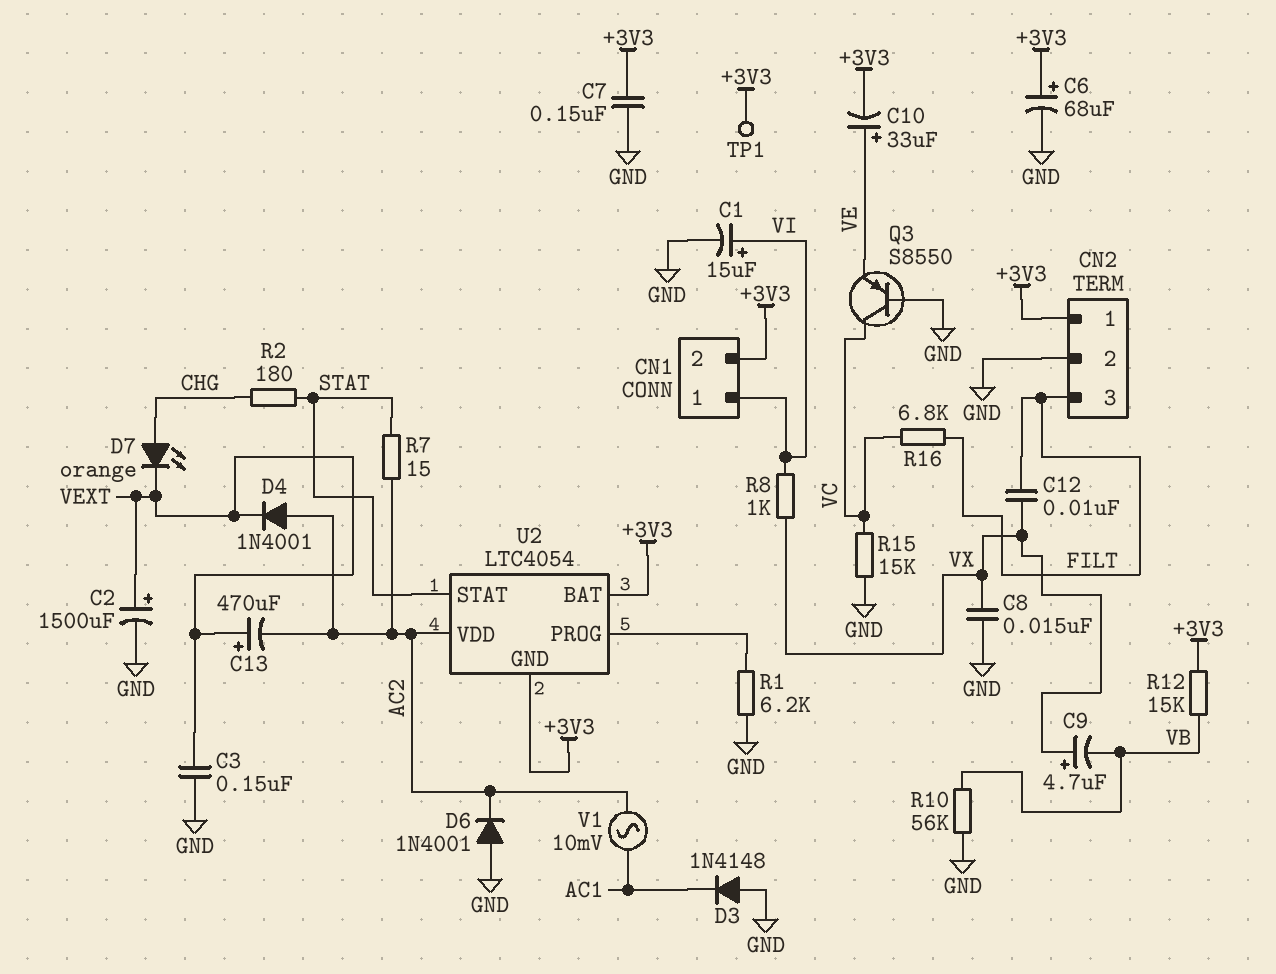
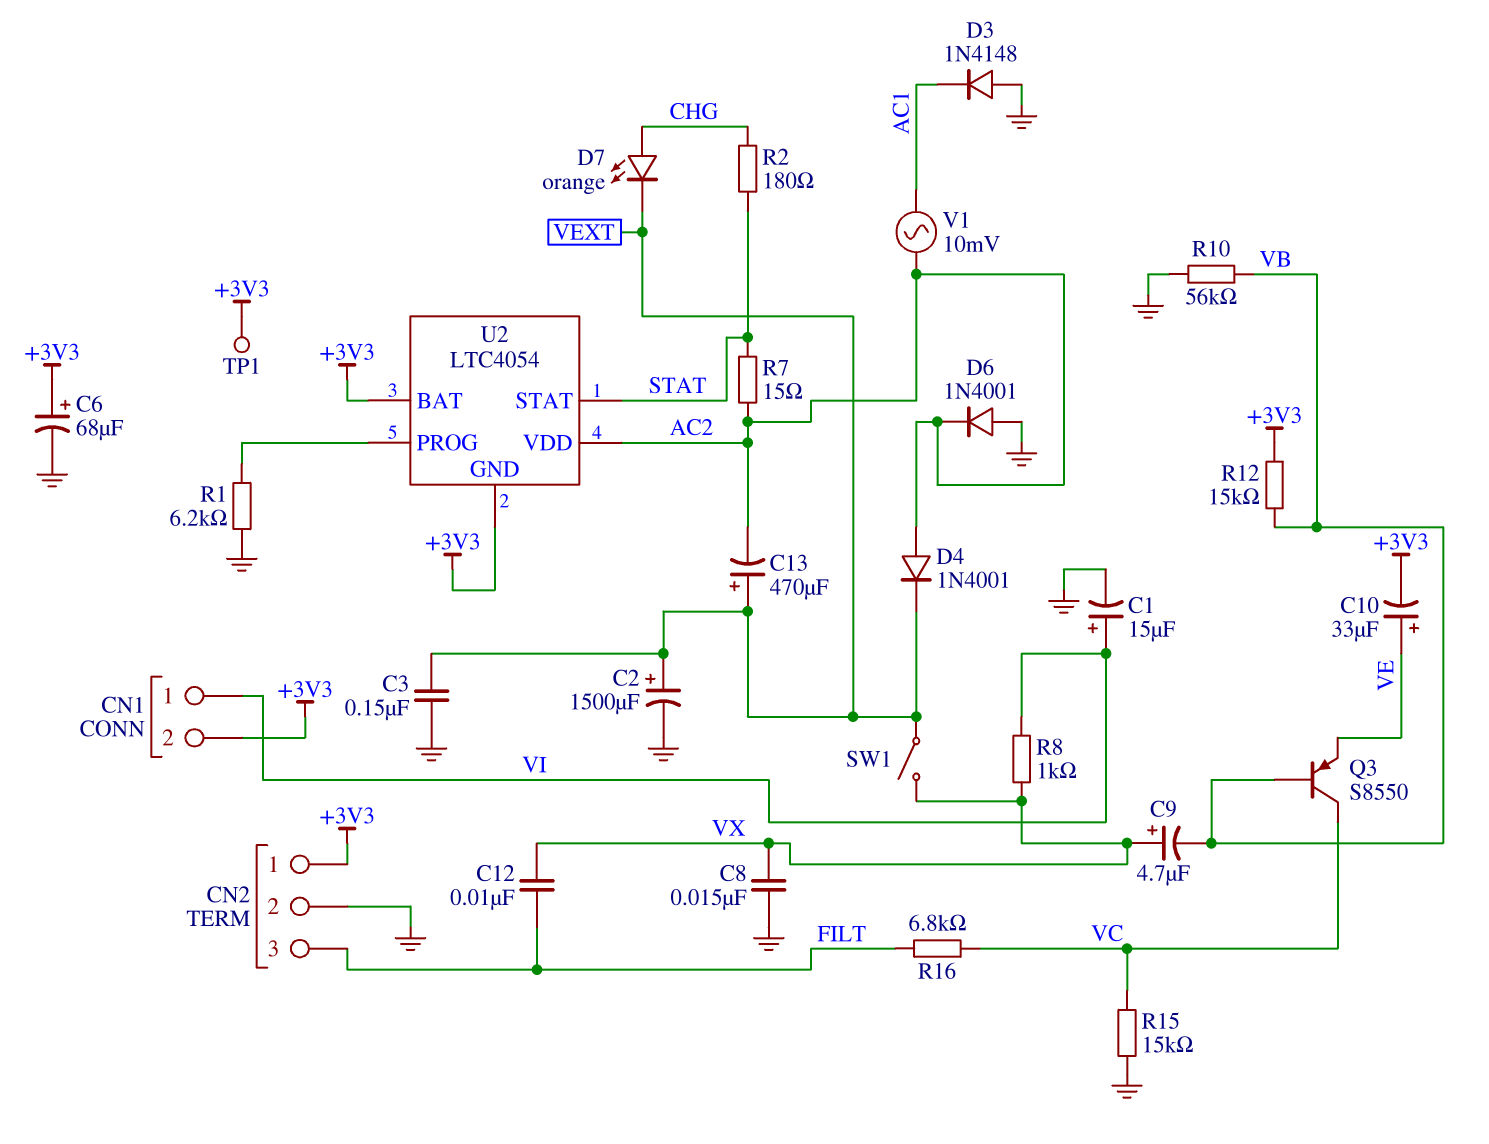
C7: 150nF (+3V3, GND) -> none
Q3: PNP S8550 (B GND, C VC, E VE) -> PNP S8550 (B VB, C VC, E VE)
SW1: none -> switch (VEXT, VX)

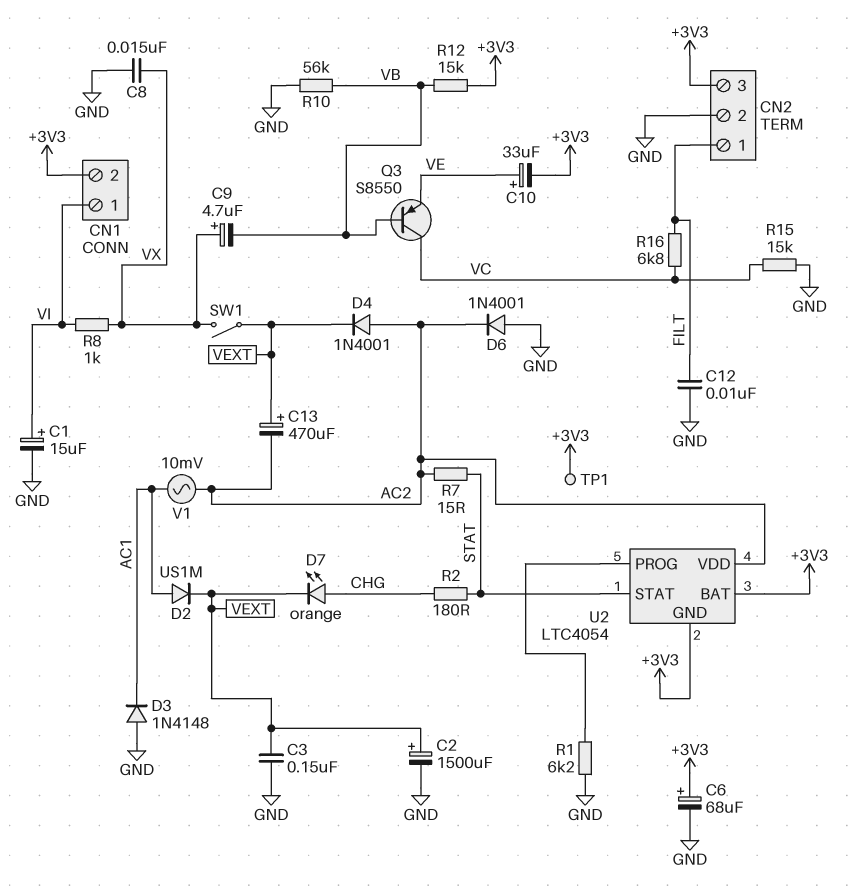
C12: 10nF (FILT, VX) -> 10nF (FILT, GND)
CN2 pin 1: +3V3 -> FILT
CN2 pin 3: FILT -> +3V3
D2: none -> diode US1M (A AC1, K VEXT)

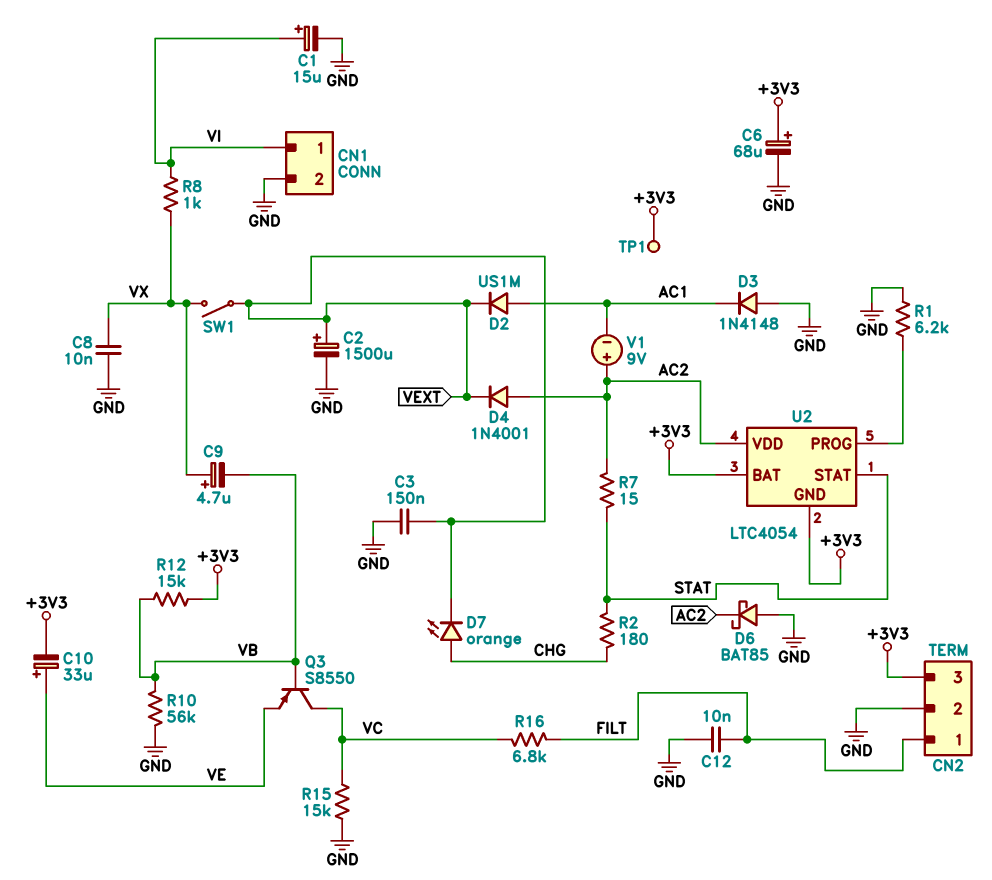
C8: 15nF (GND, VX) -> 10nF (GND, VX)
C13: 470uF (plus VEXT, minus AC2) -> none
CN1 pin 2: +3V3 -> GND
D6: diode 1N4001 (A GND, K AC2) -> schottky BAT85 (A GND, K AC2)
V1: AC 10mV (AC1, AC2) -> 9V (plus AC2, minus AC1)

